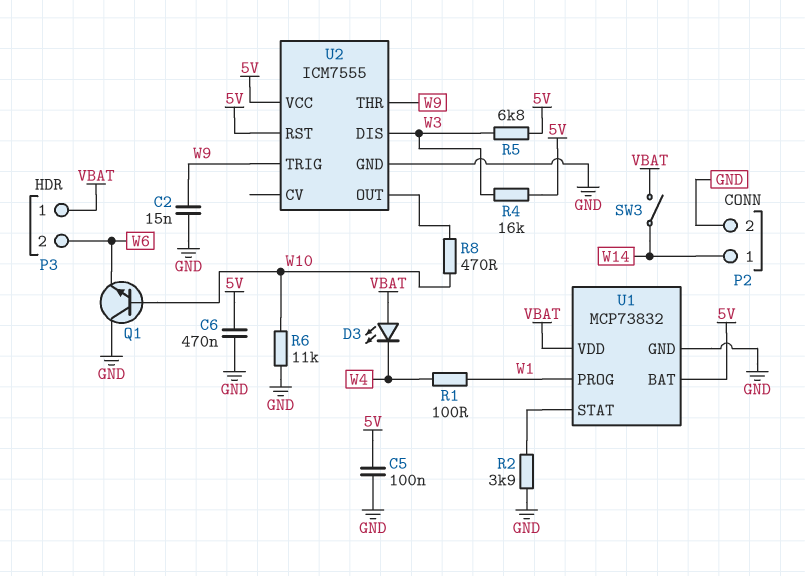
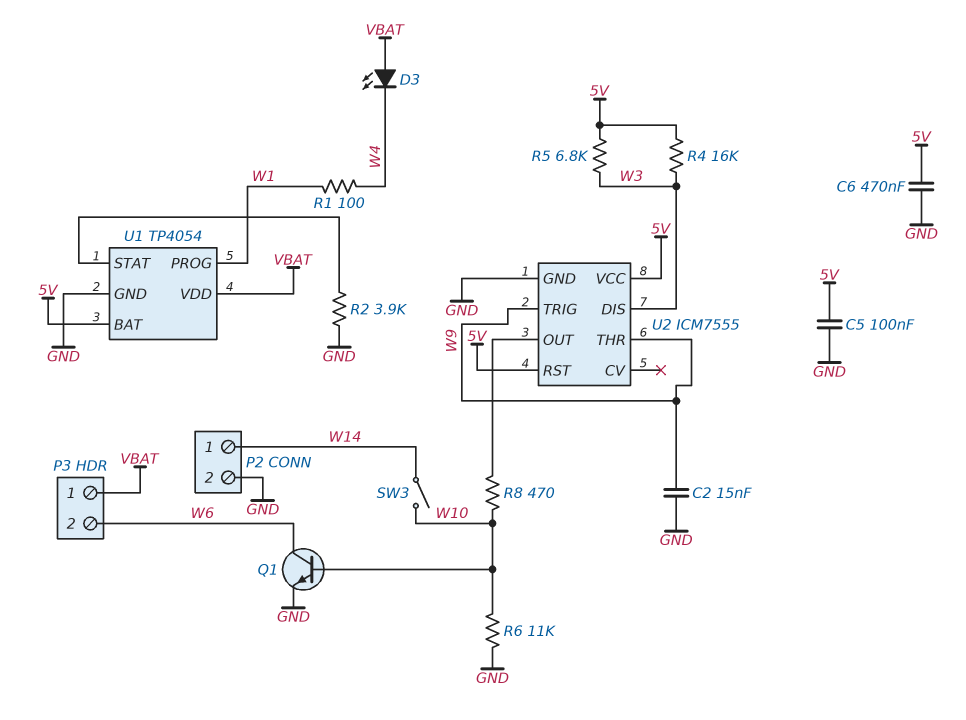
Q1: NPN (B W10, C GND, E W6) -> NPN (B W10, C W6, E GND)
SW3: switch (VBAT, W14) -> switch (W10, W14)
U1: MCP73832 -> TP4054

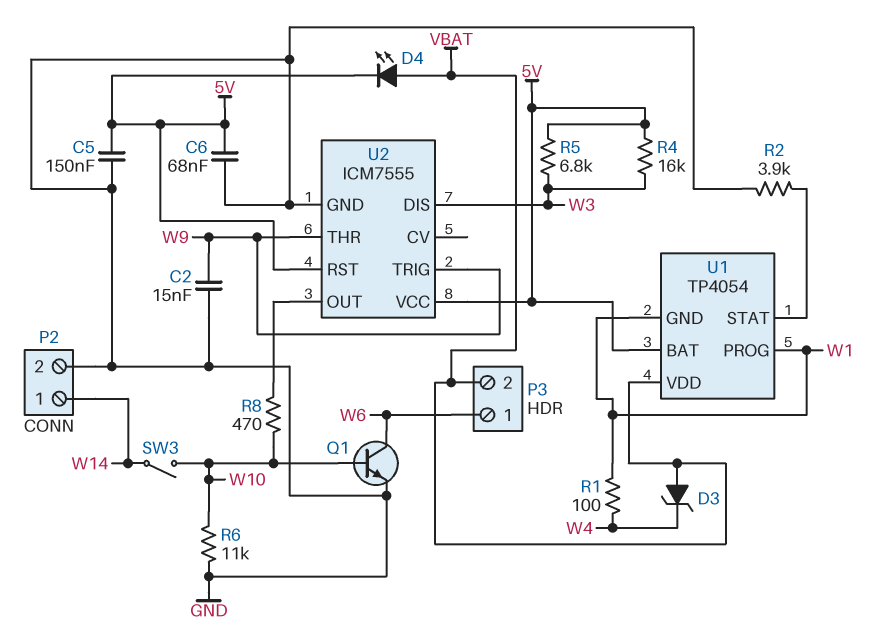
C5: 100nF (5V, GND) -> 150nF (5V, GND)
C6: 470nF (5V, GND) -> 68nF (5V, GND)
D3: LED (A VBAT, K W4) -> zener (A VBAT, K W4)
D4: none -> LED (A VBAT, K 5V)
P3 pin 1: VBAT -> W6
P3 pin 2: W6 -> VBAT
U1 pin GND: GND -> W1

